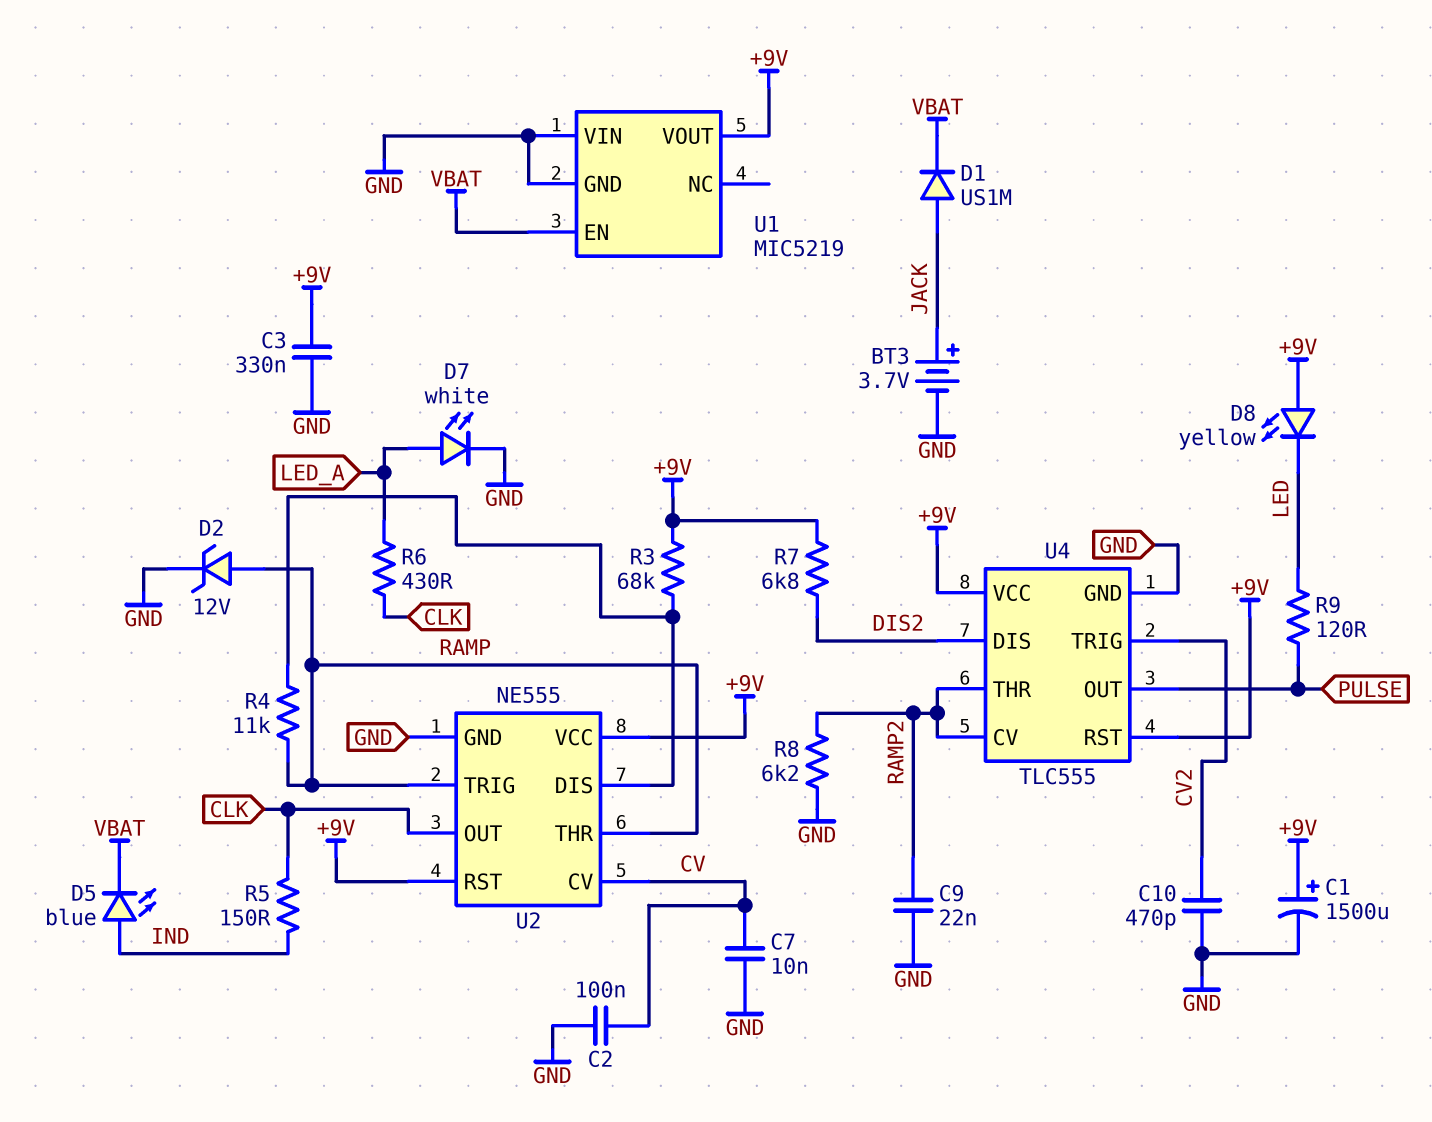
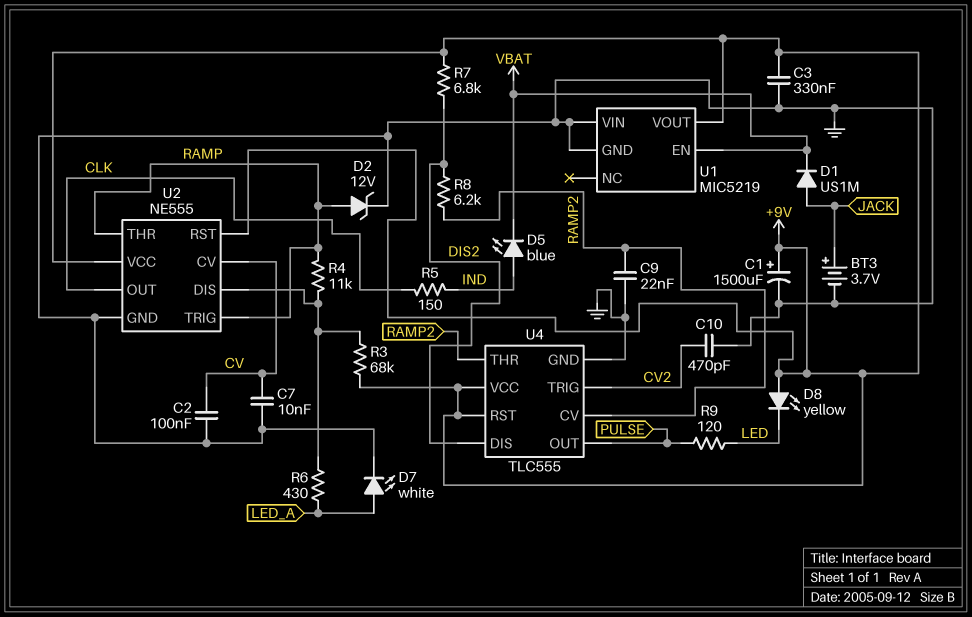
R6: 430 (CLK, LED_A) -> 430 (LED_A, U2/DIS)
R8: 6.2k (GND, RAMP2) -> 6.2k (DIS2, RAMP2)

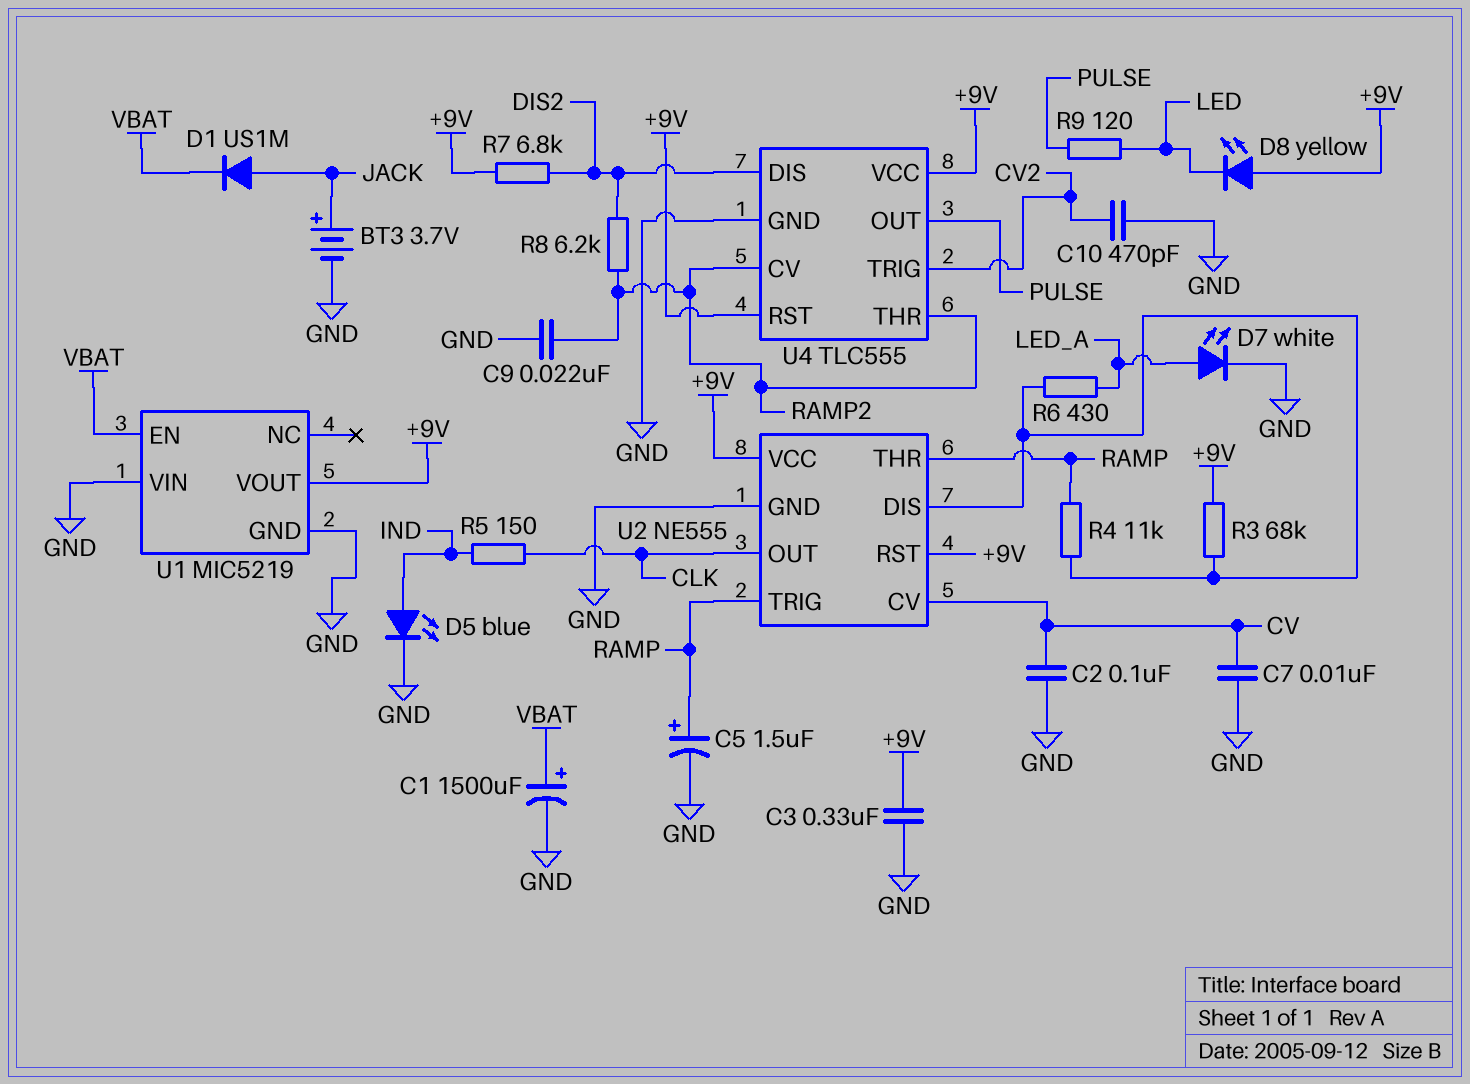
C1: 1500uF (plus +9V, minus GND) -> 1500uF (plus VBAT, minus GND)
C5: none -> 1.5uF (plus RAMP, minus GND)
D2: zener 12V (A RAMP, K GND) -> none
D5: LED blue (A IND, K VBAT) -> LED blue (A IND, K GND)

